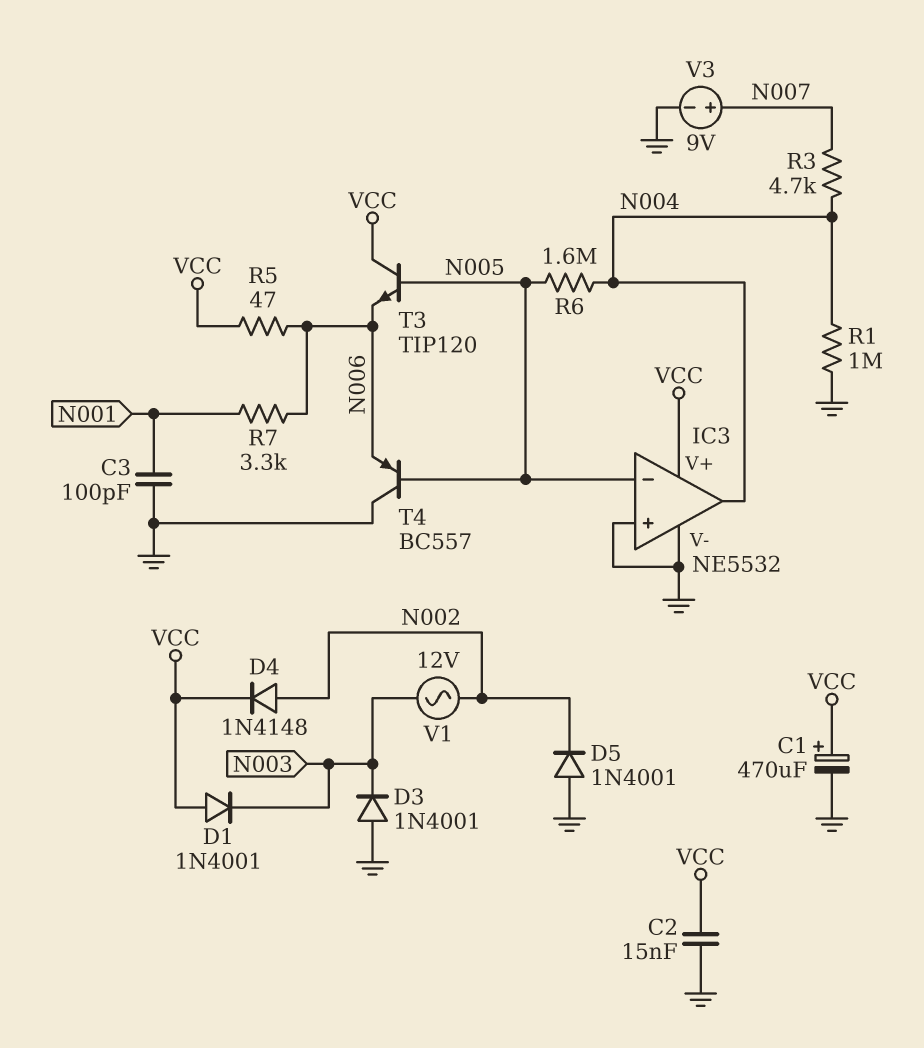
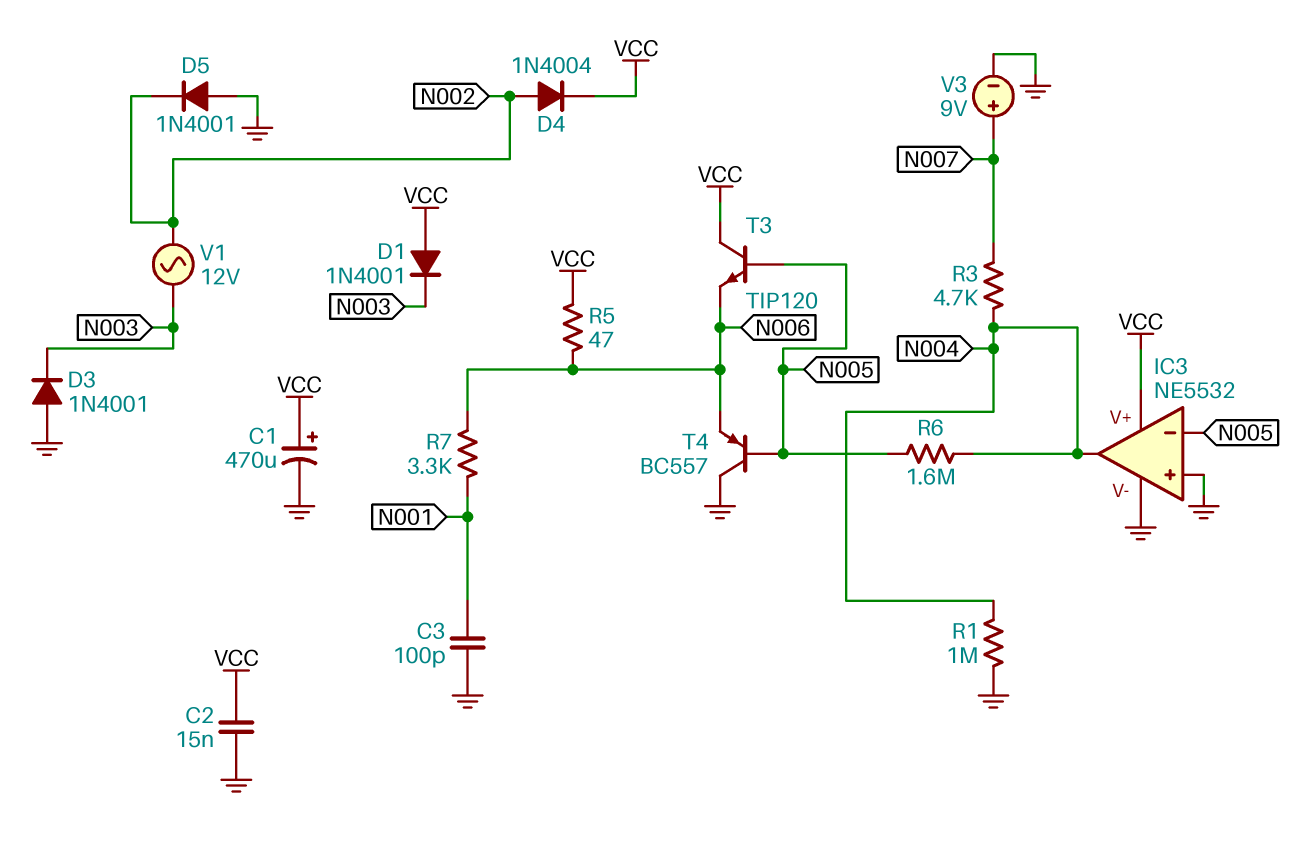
D4: diode 1N4148 (A N002, K VCC) -> diode 1N4004 (A N002, K VCC)

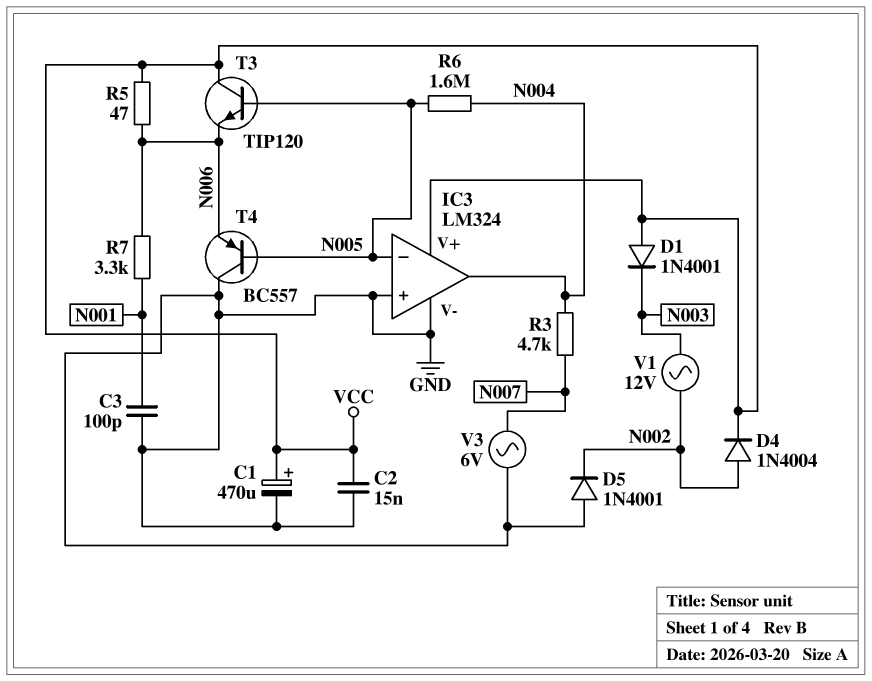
D3: diode 1N4001 (A GND, K N003) -> none
IC3: NE5532 -> LM324
R1: 1M (GND, N004) -> none
V3: 9V (plus N007, minus GND) -> AC 6V (GND, N007)

